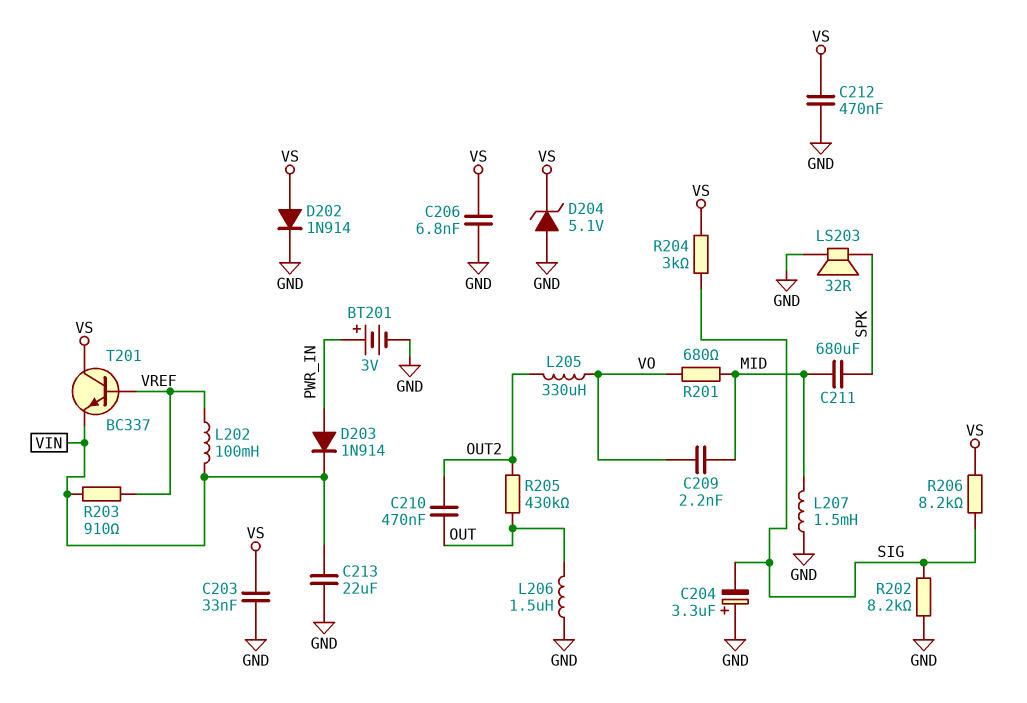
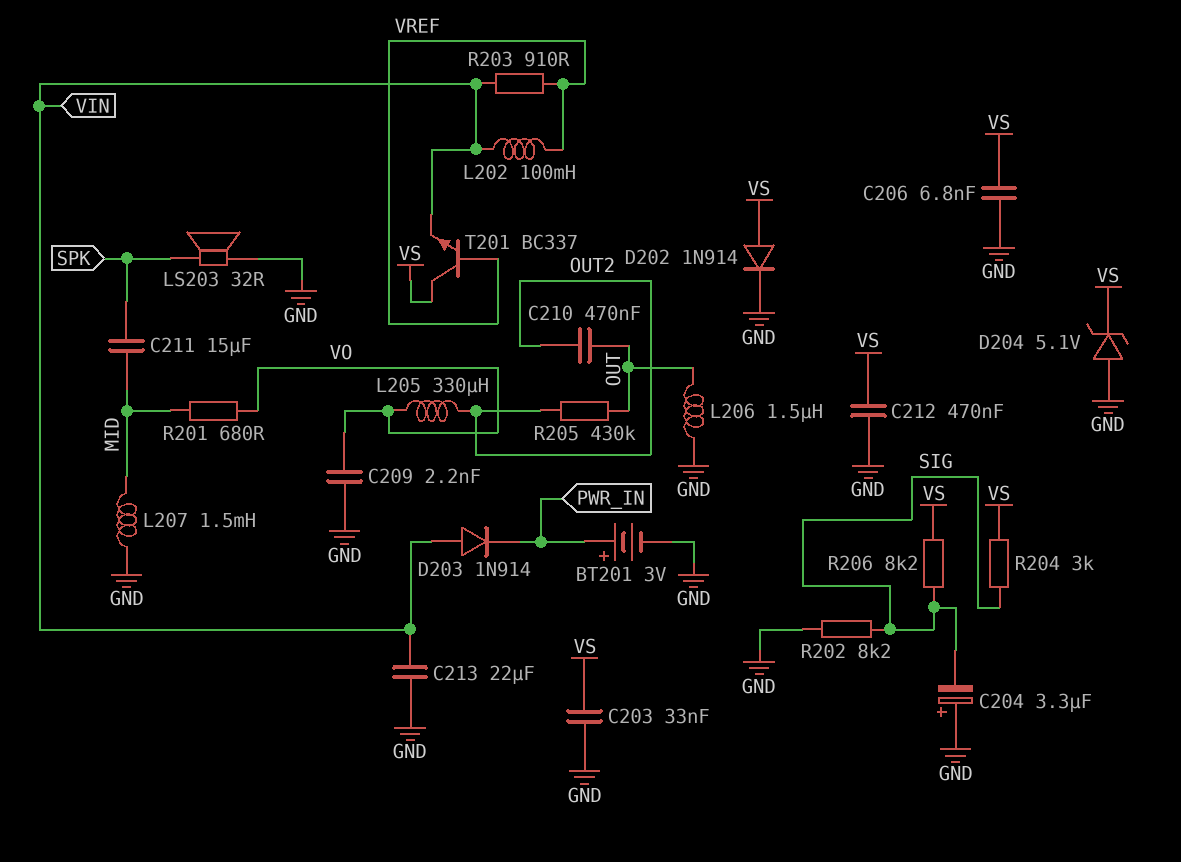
C209: 2.2nF (MID, VO) -> 2.2nF (GND, VO)
C211: 680uF (MID, SPK) -> 15uF (MID, SPK)
D203: diode 1N914 (A PWR_IN, K VIN) -> diode 1N914 (A VIN, K PWR_IN)

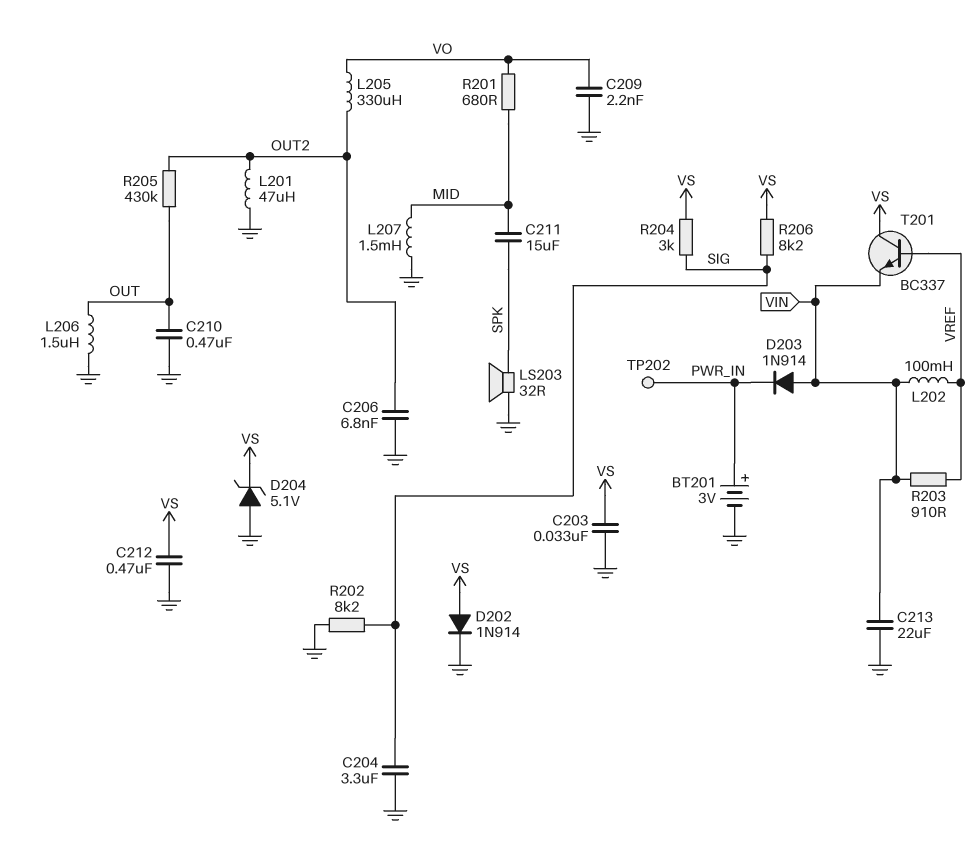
C204: 3.3uF (plus GND, minus SIG) -> 3.3uF (GND, SIG)
C206: 6.8nF (GND, VS) -> 6.8nF (GND, OUT2)
C210: 470nF (OUT, OUT2) -> 470nF (GND, OUT)
L201: none -> 47uH (GND, OUT2)
TP202: none -> test point (PWR_IN)

